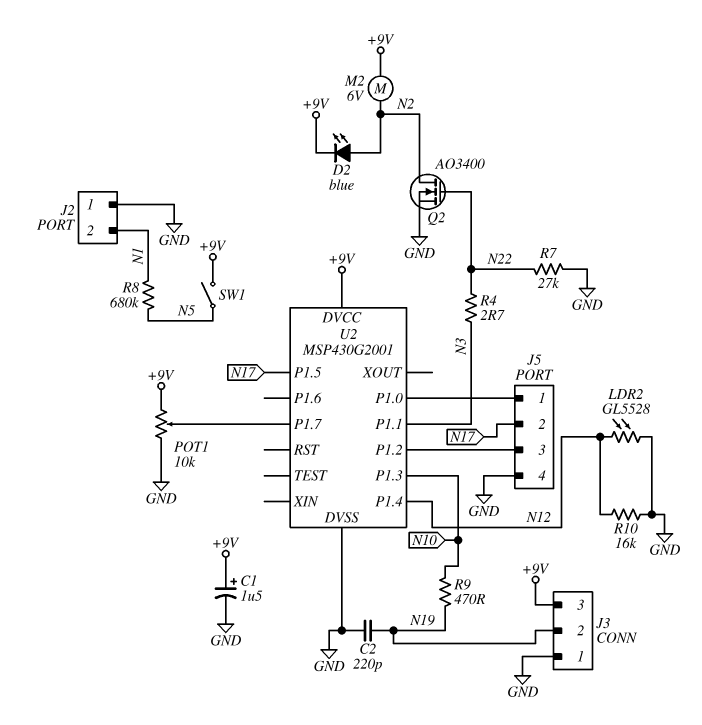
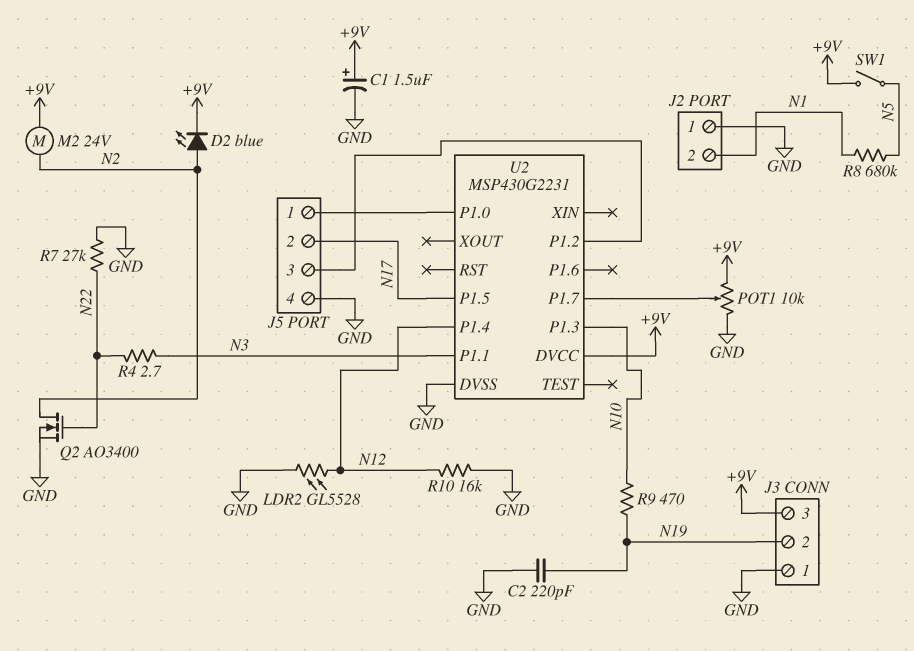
M2: motor 6V (+9V, N2) -> motor 24V (+9V, N2)
U2: MSP430G2001 -> MSP430G2231

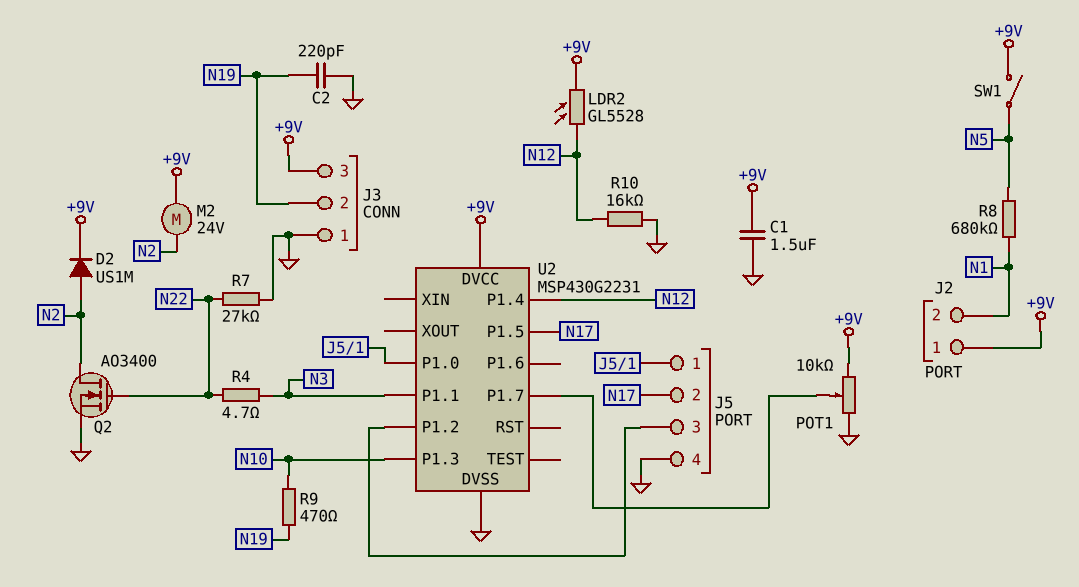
C1: 1.5uF (plus +9V, minus GND) -> 1.5uF (+9V, GND)
D2: LED blue (A N2, K +9V) -> diode US1M (A N2, K +9V)
J2 pin 1: GND -> +9V
LDR2: GL5528 (GND, N12) -> GL5528 (+9V, N12)
R4: 2.7 (N3, N22) -> 4.7 (N3, N22)

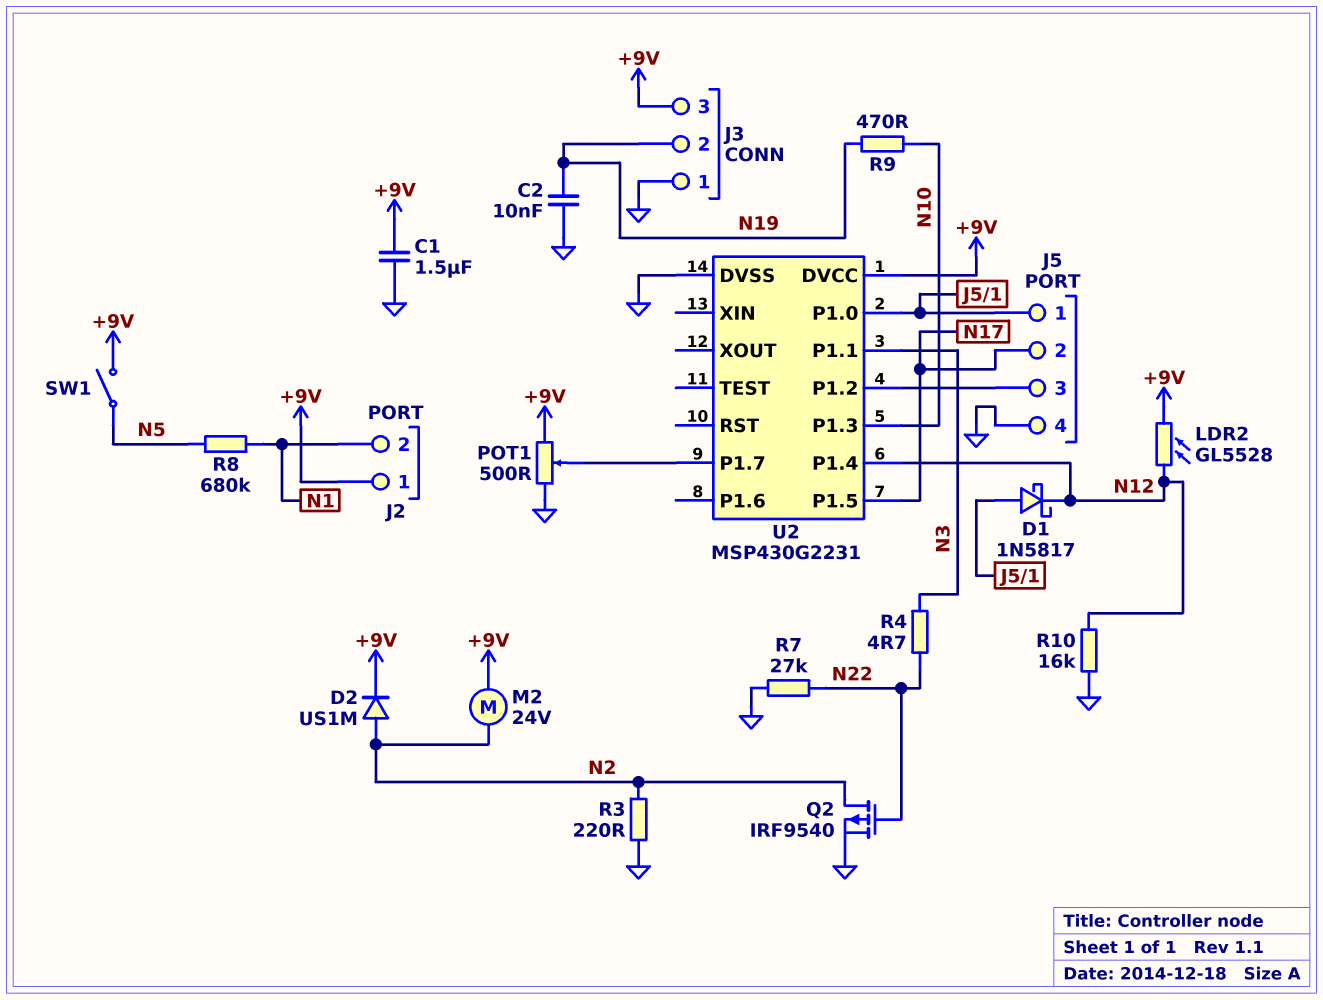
C2: 220pF (GND, N19) -> 10nF (GND, N19)
D1: none -> schottky 1N5817 (A J5/1, K N12)
POT1: 10k (+9V, GND, wiper U2/P1.7) -> 500 (+9V, GND, wiper U2/P1.7)
Q2: NMOS AO3400 (G N22, D N2, S GND) -> PMOS IRF9540 (G N22, D N2, S GND)
R3: none -> 220 (GND, N2)

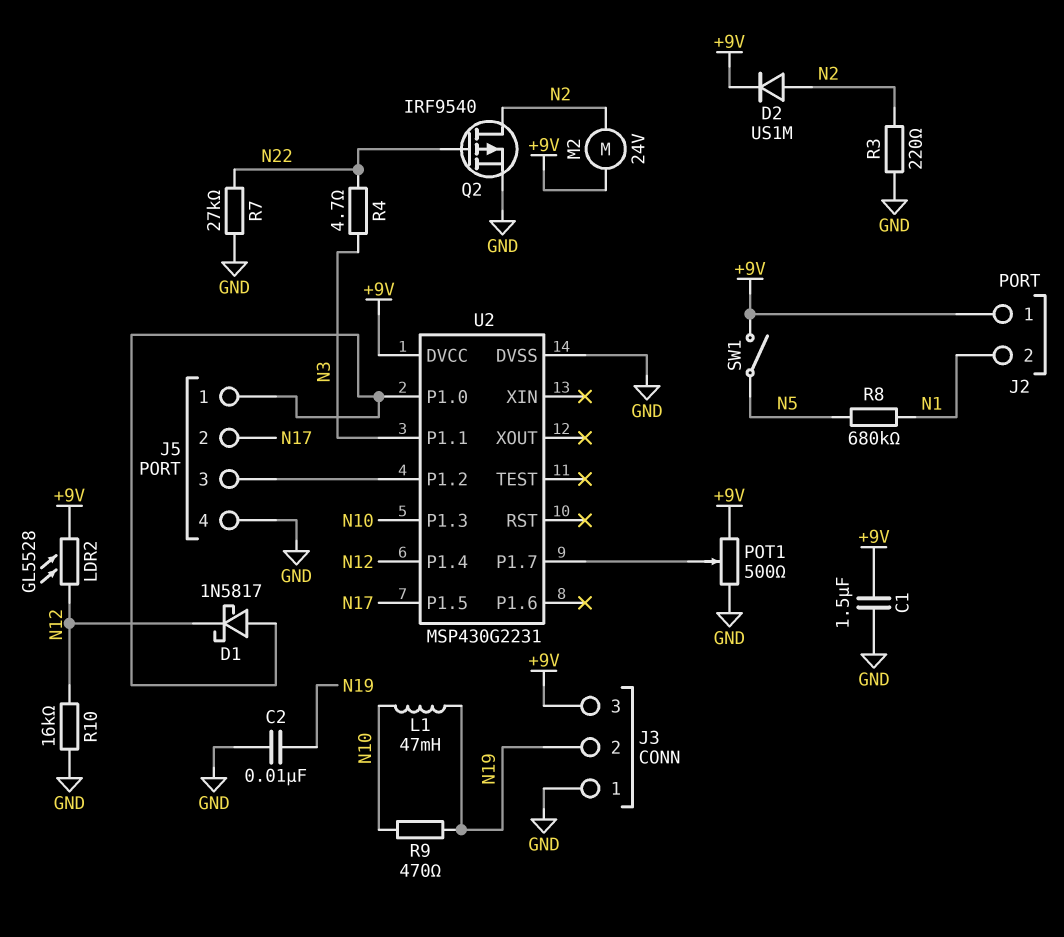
L1: none -> 47mH (N10, N19)

